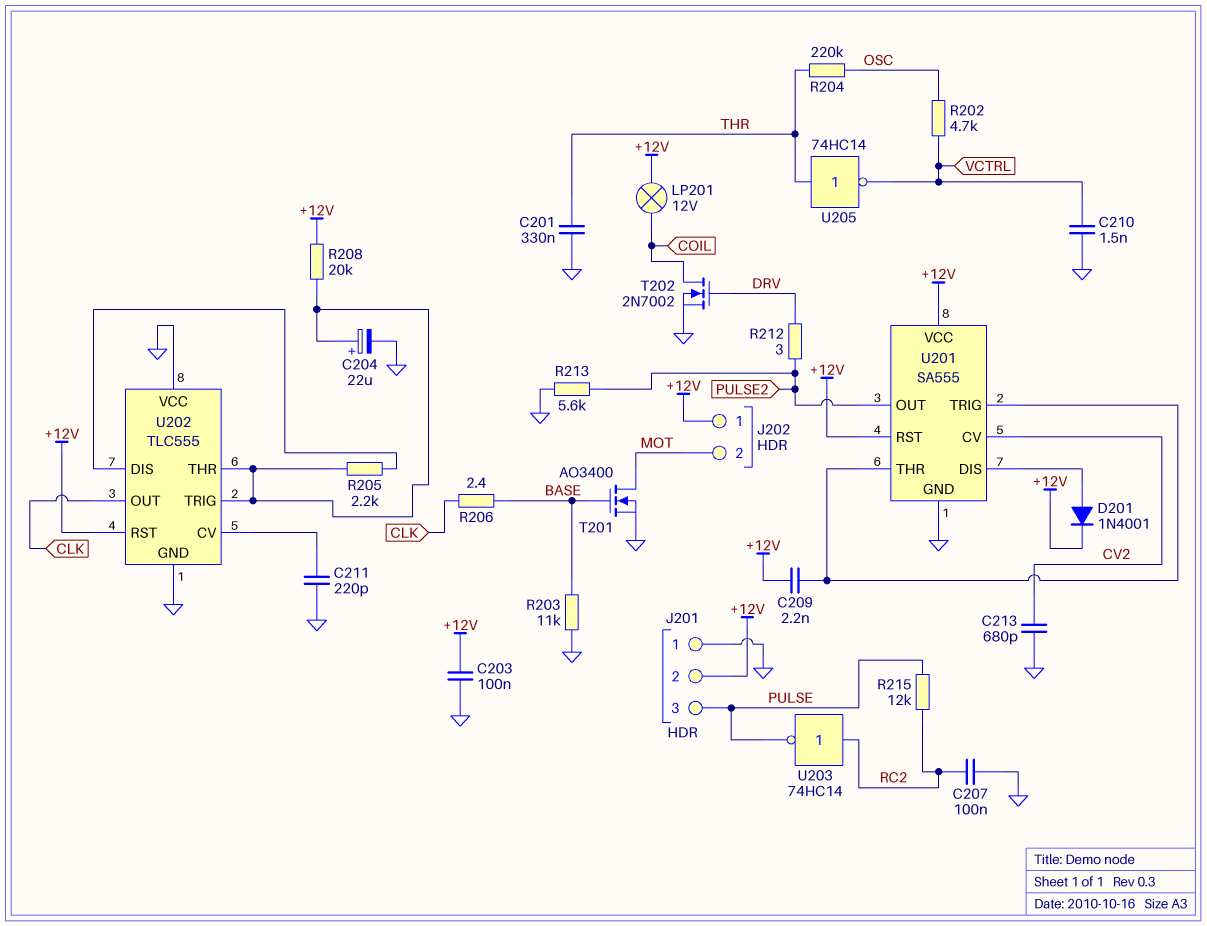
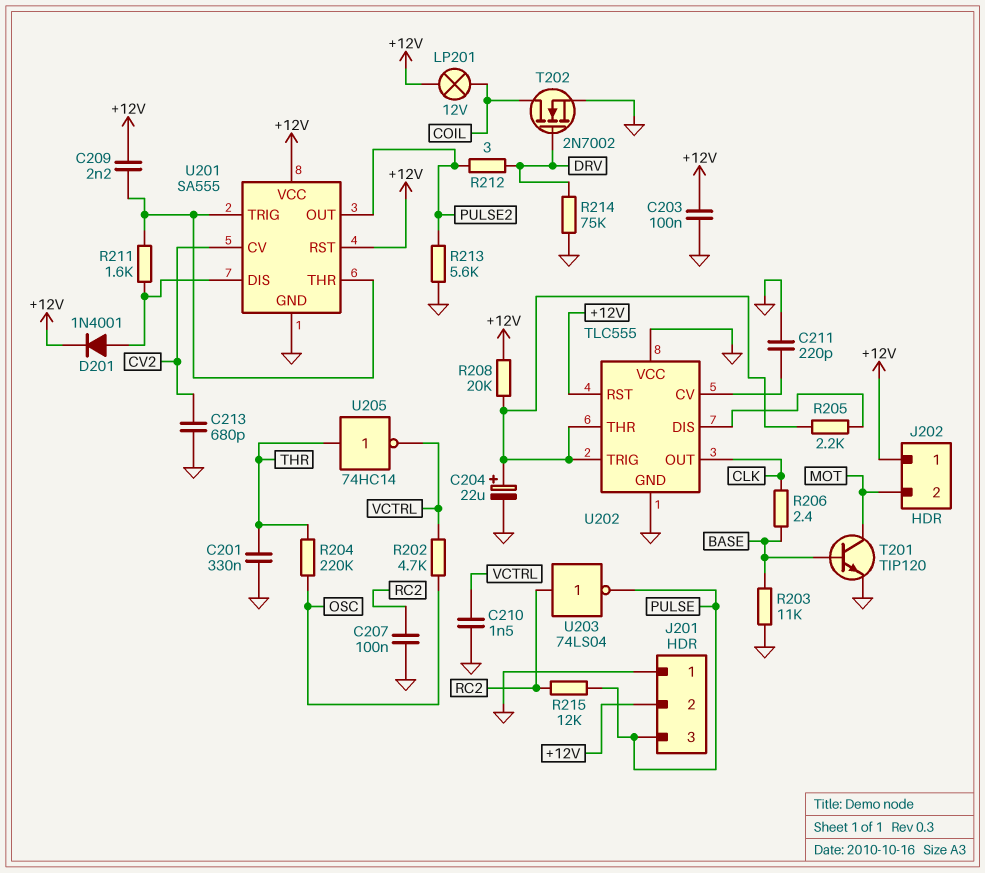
R211: none -> 1.6k (U201/DIS, U201/THR)
R214: none -> 75k (DRV, GND)
T201: NMOS AO3400 (G BASE, D MOT, S GND) -> NPN TIP120 (B BASE, C MOT, E GND)
U203: NOT 74HC14 (in RC2, out PULSE) -> NOT 74LS04 (in RC2, out PULSE)

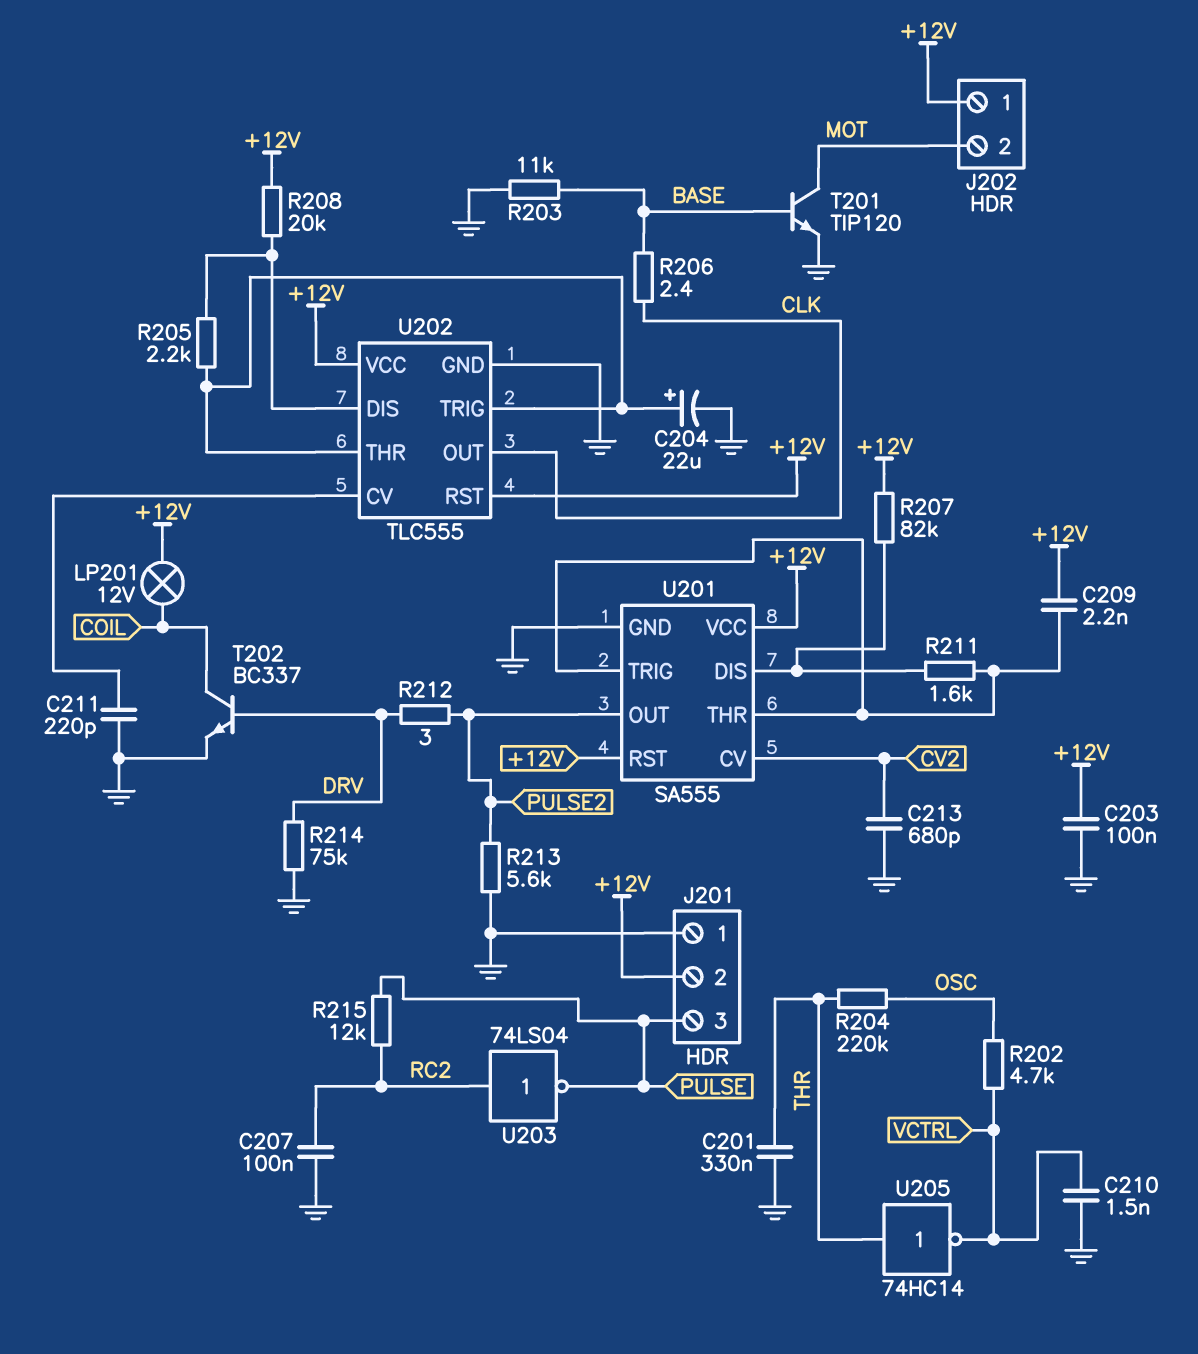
D201: diode 1N4001 (A U201/DIS, K +12V) -> none
R207: none -> 82k (+12V, U201/DIS)
R208: 20k (+12V, U202/THR) -> 20k (+12V, U202/DIS)
T202: NMOS 2N7002 (G DRV, D COIL, S GND) -> NPN BC337 (B DRV, C COIL, E GND)
U202 pin VCC: GND -> +12V

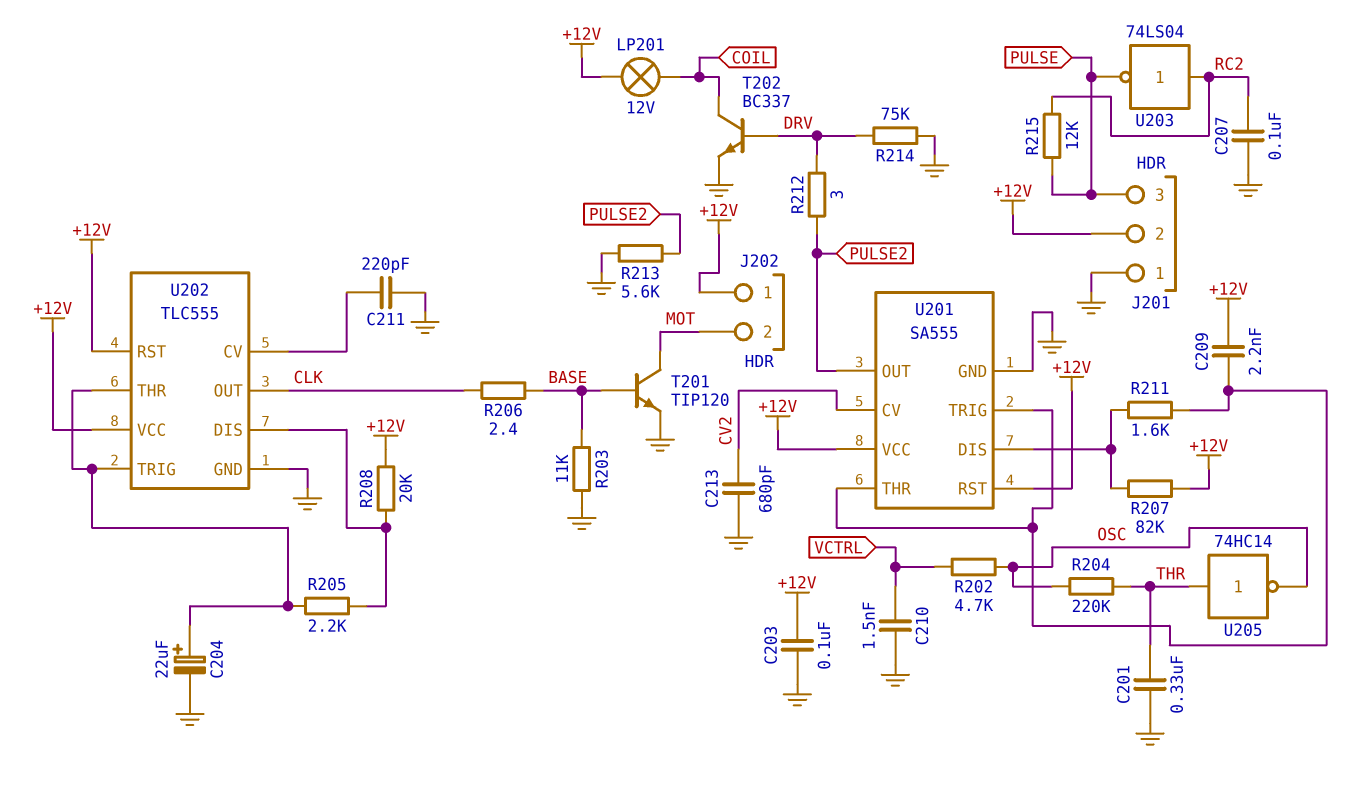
U205: NOT 74HC14 (in THR, out VCTRL) -> NOT 74HC14 (in THR, out OSC)

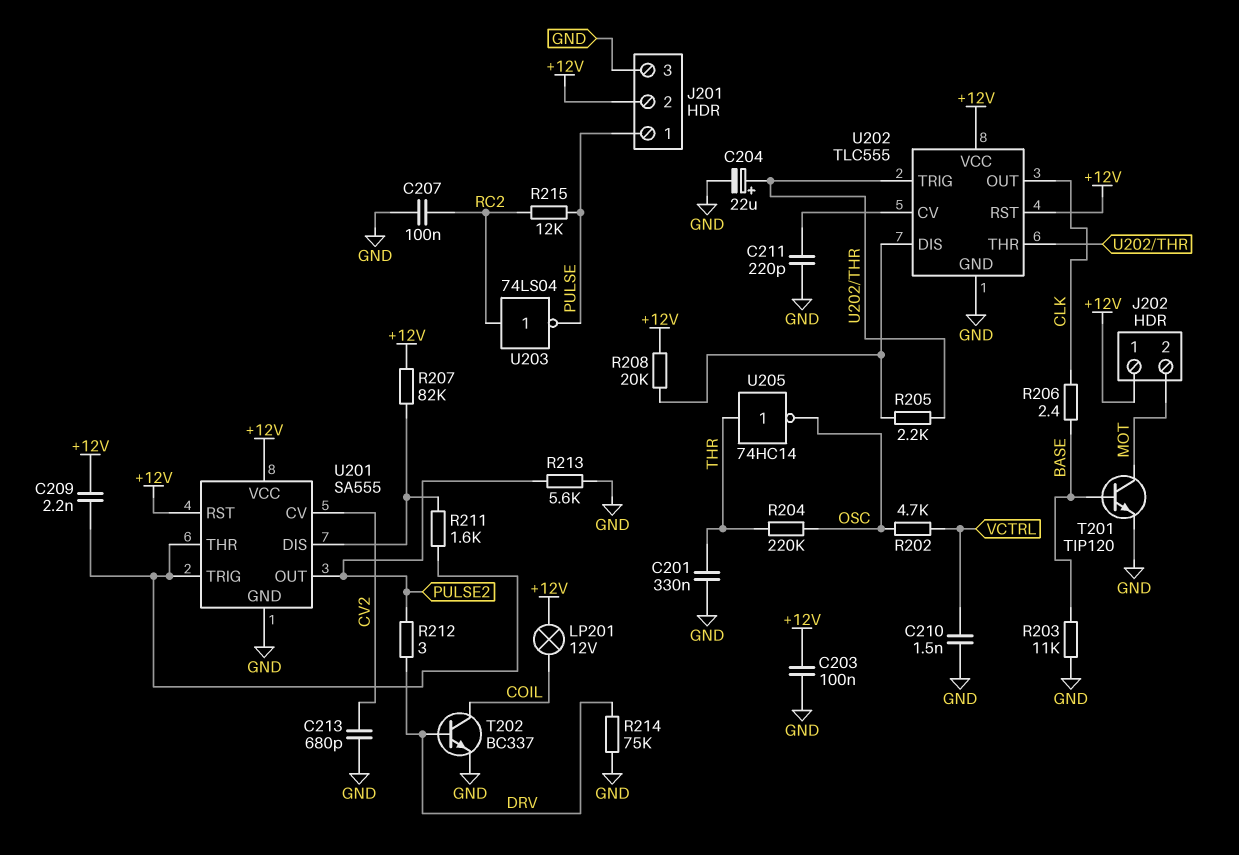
J201 pin 1: GND -> PULSE
J201 pin 3: PULSE -> GND

